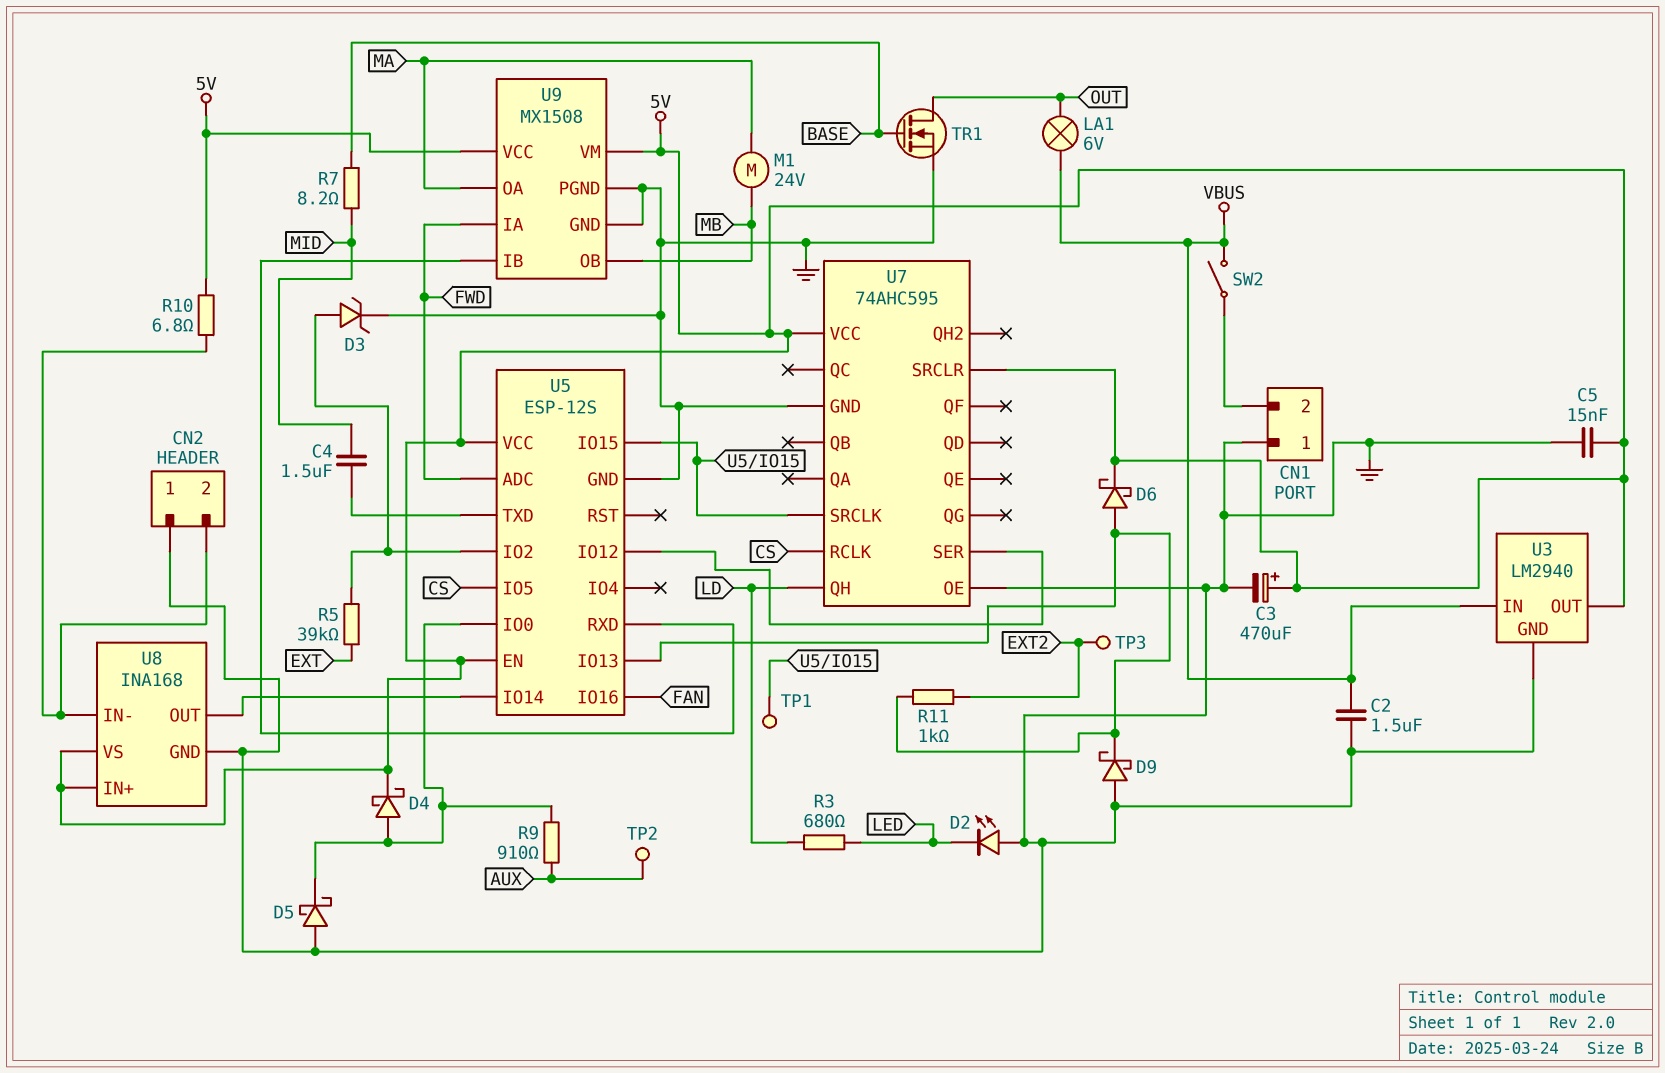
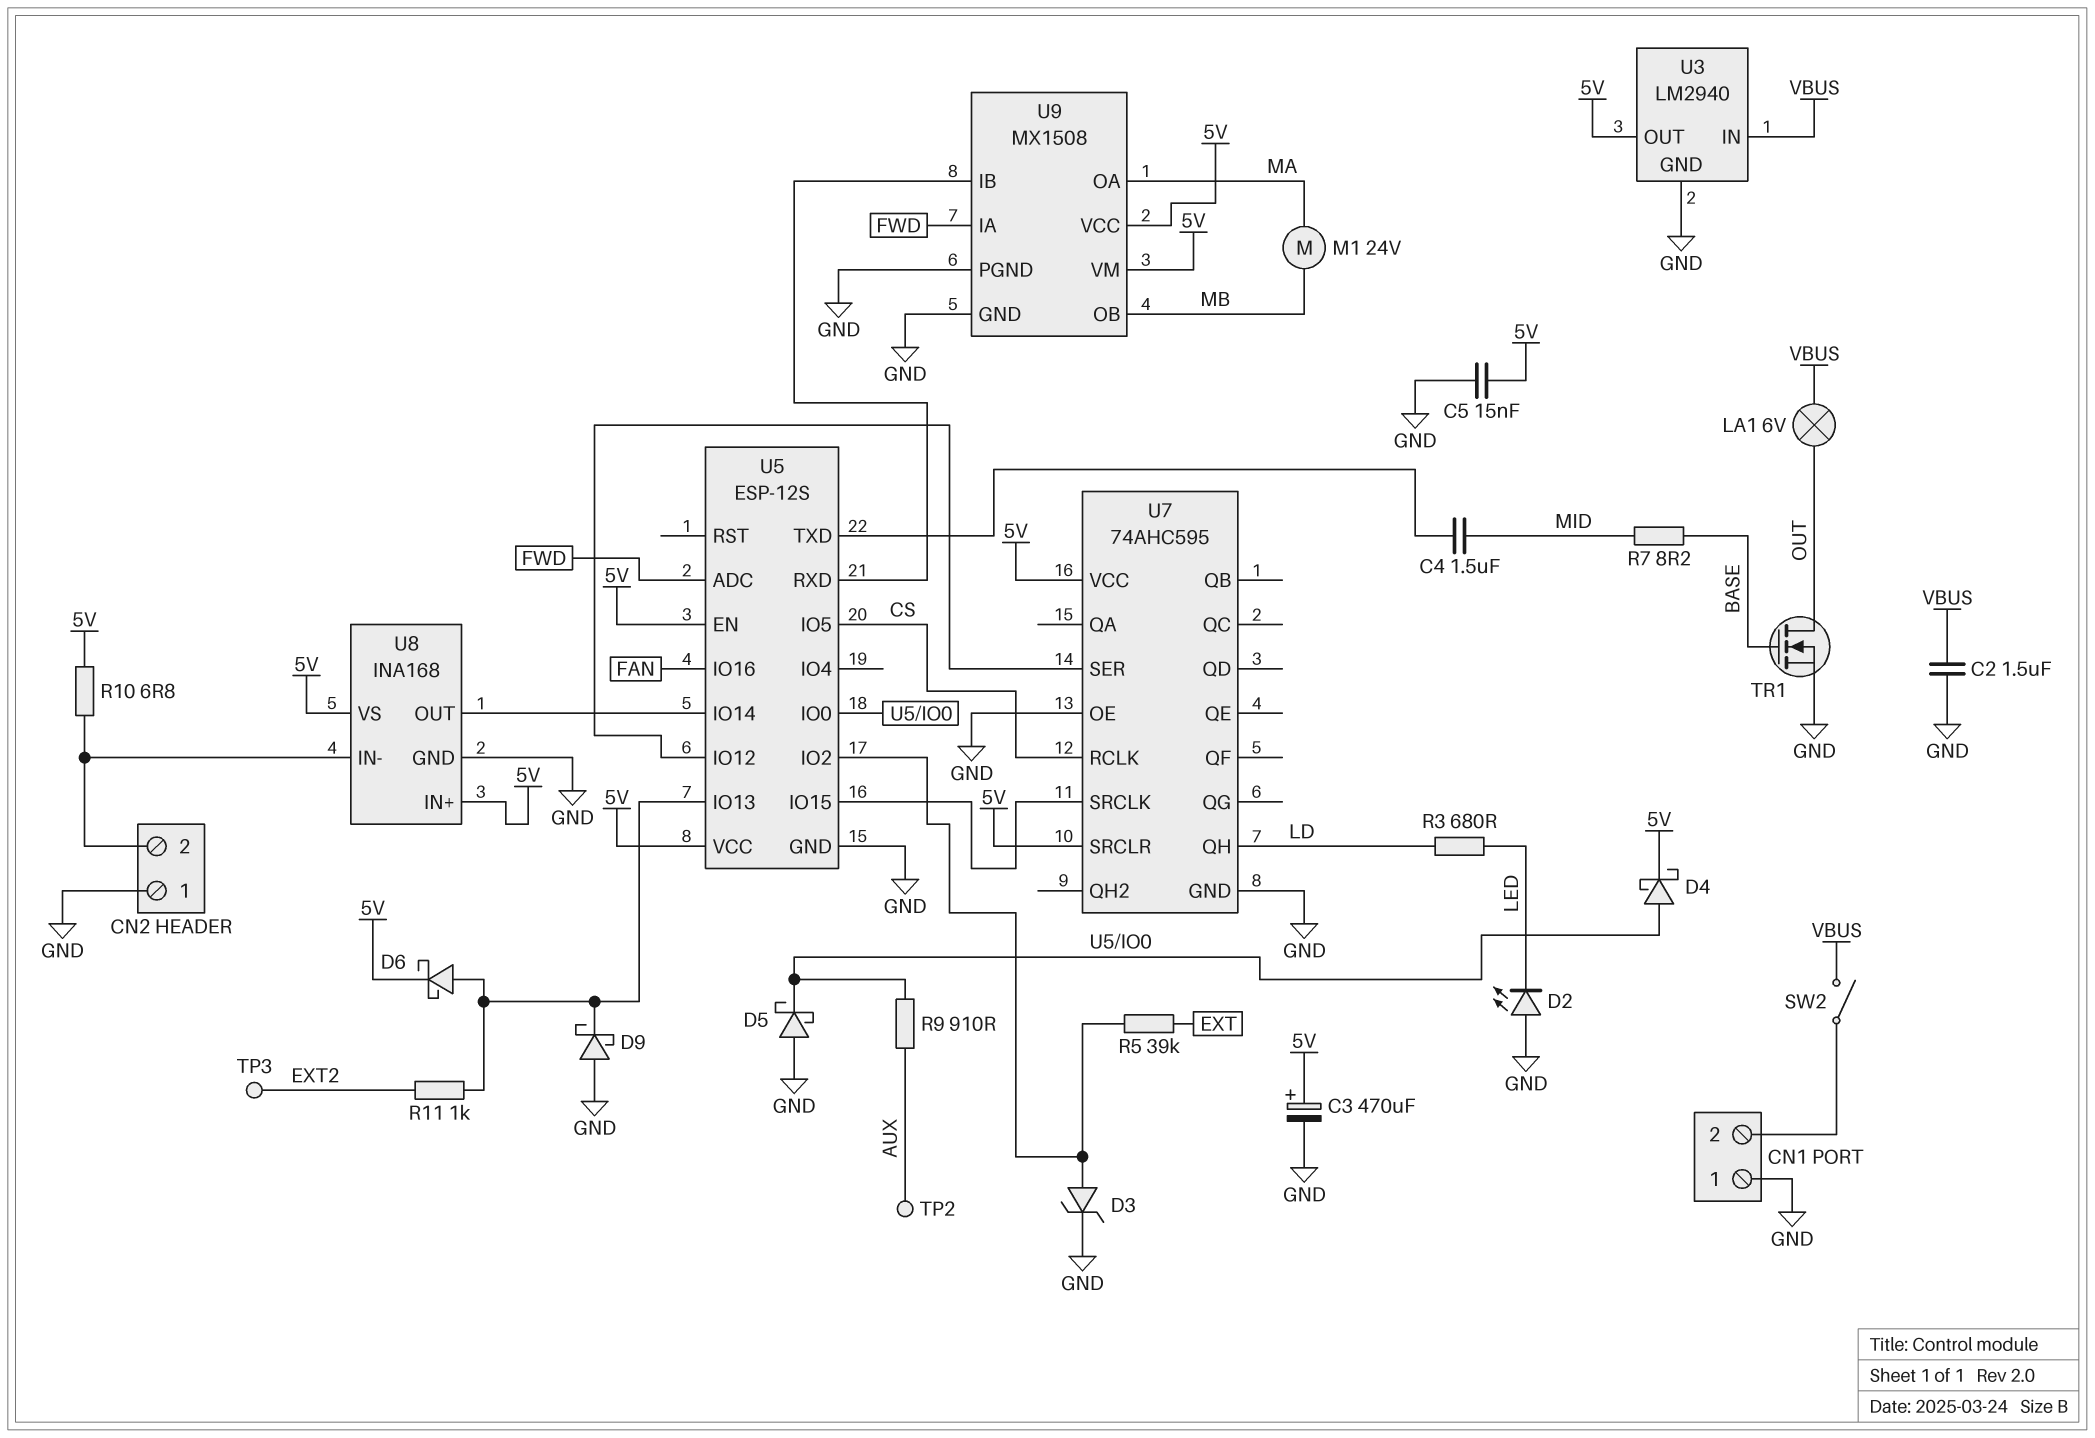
TP1: test point (U5/IO15) -> none

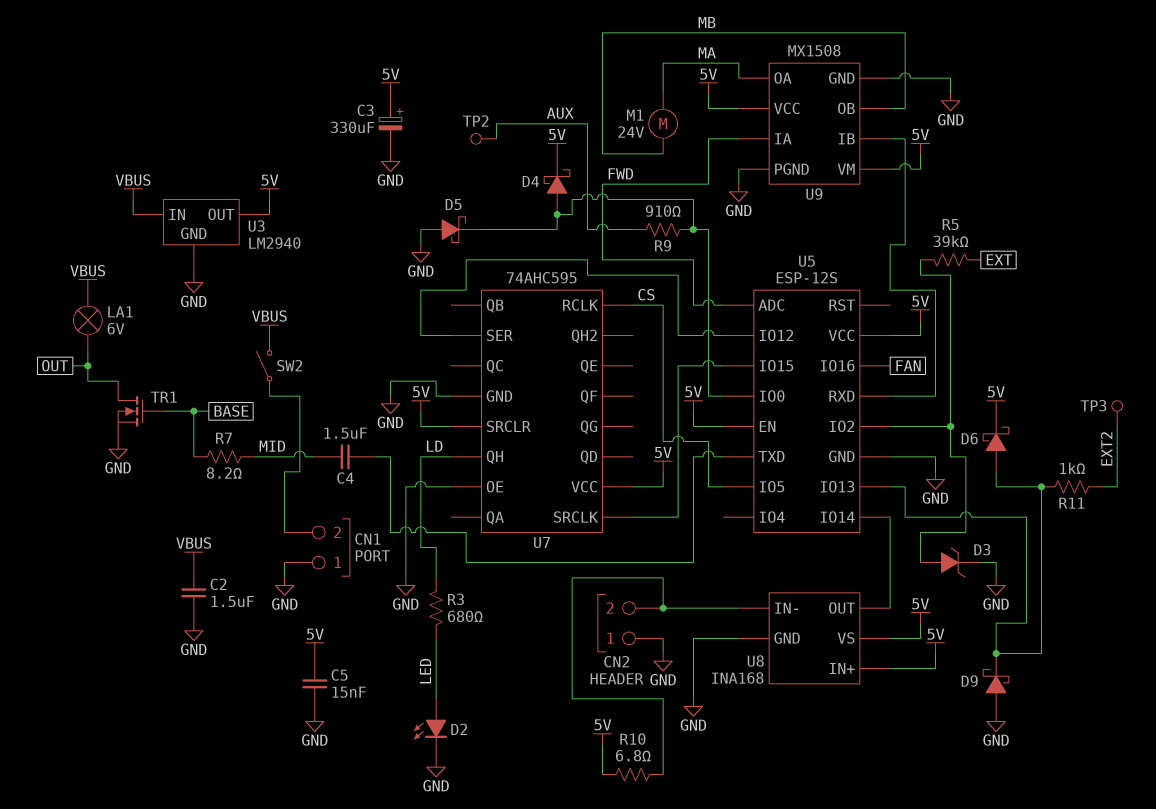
C3: 470uF (plus 5V, minus GND) -> 330uF (plus 5V, minus GND)
D2: LED (A GND, K LED) -> LED (A LED, K GND)

